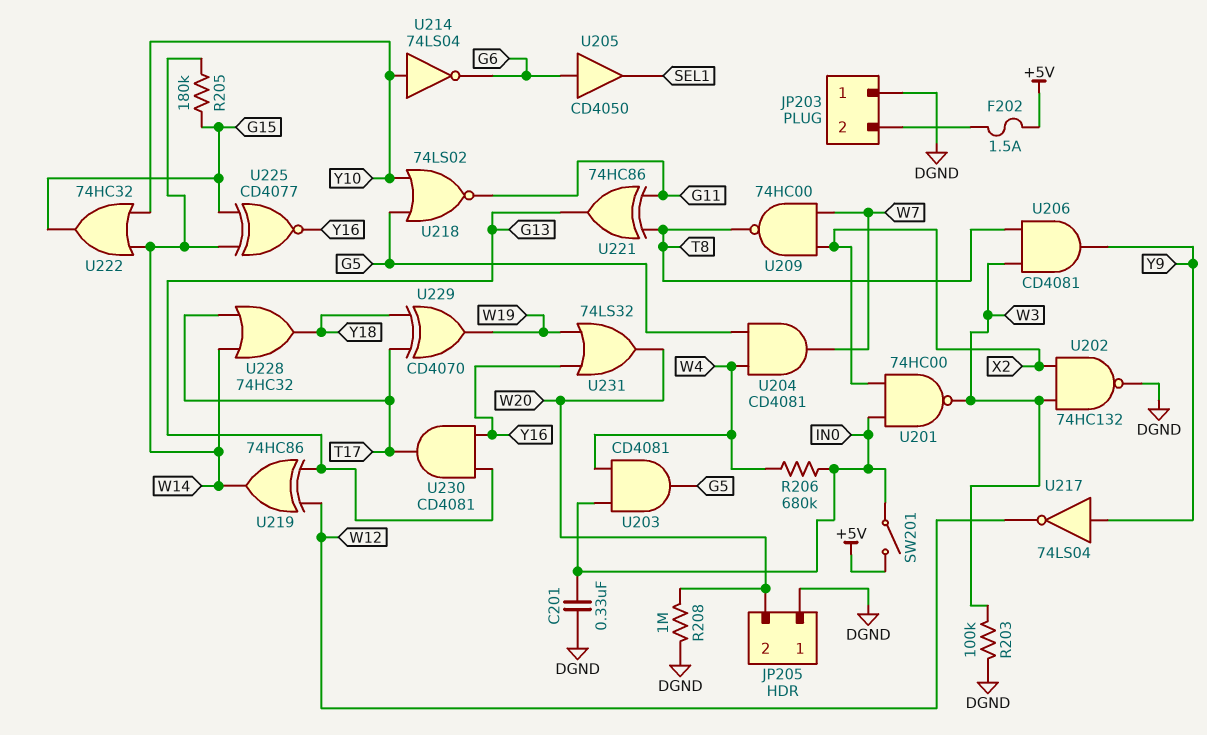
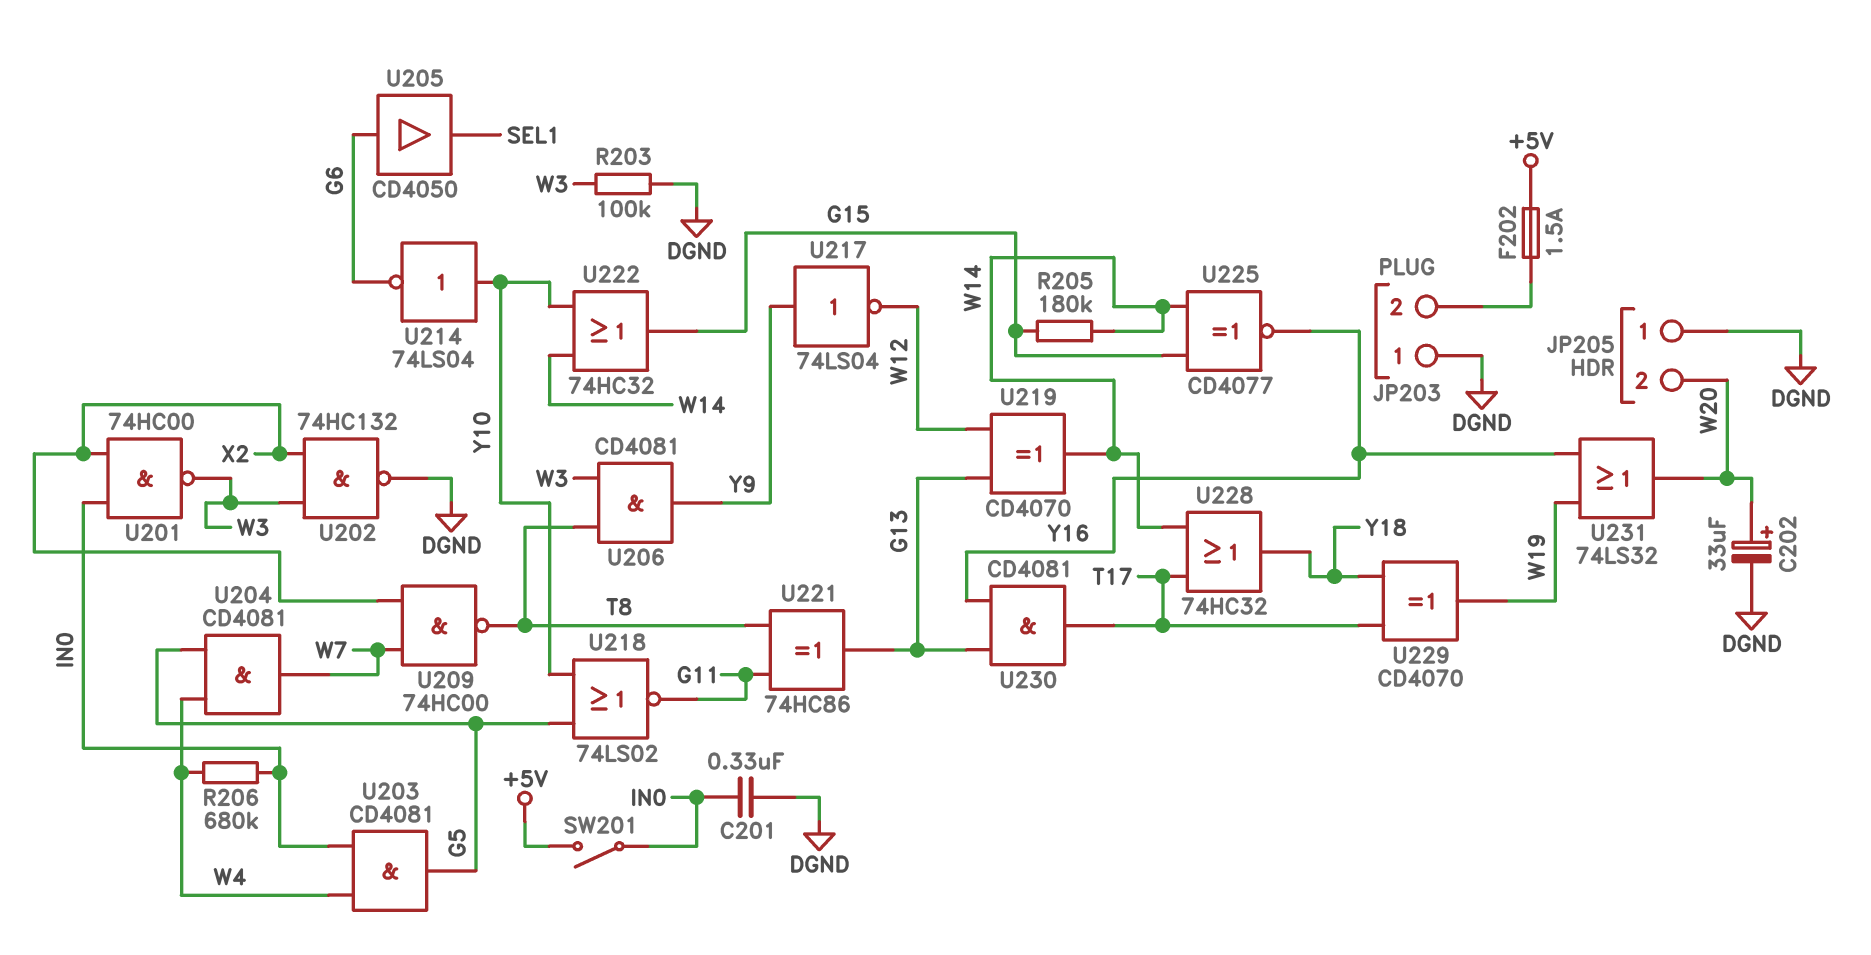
C202: none -> 33uF (plus W20, minus DGND)
R208: 1M (DGND, W20) -> none
U219: XOR 74HC86 (in G13, in W12, out W14) -> XOR CD4070 (in G13, in W12, out W14)

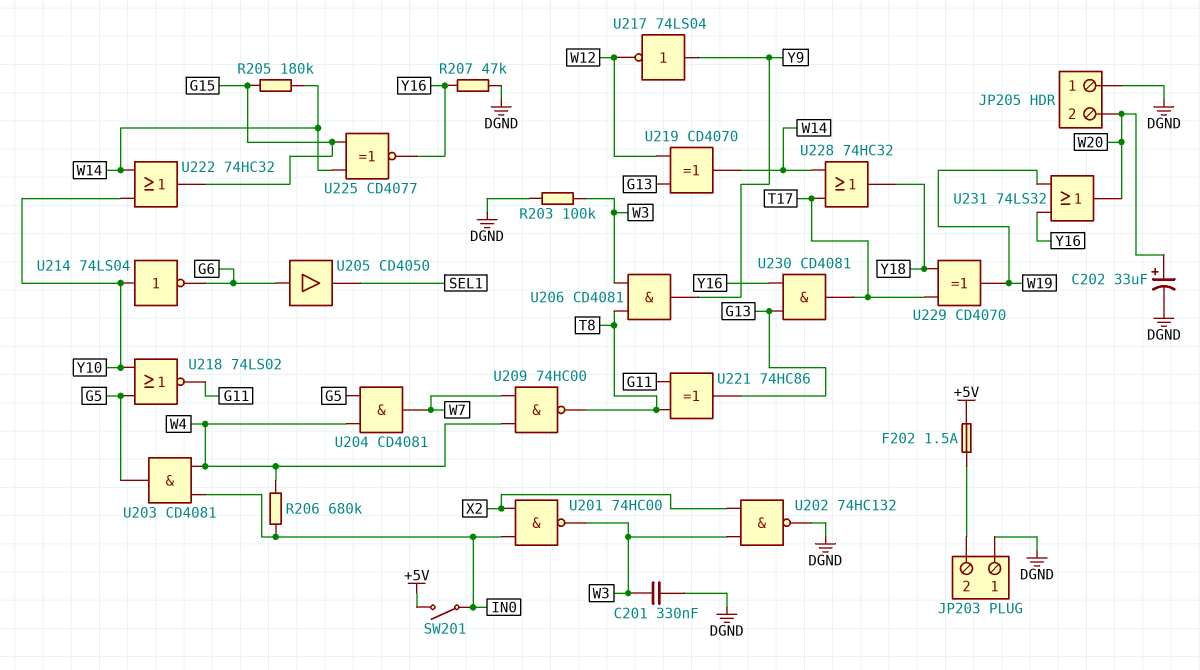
C201: 330nF (DGND, IN0) -> 330nF (DGND, W3)
R207: none -> 47k (DGND, Y16)
U209: NAND 74HC00 (in W7, in X2, out T8) -> NAND 74HC00 (in W4, in W7, out T8)

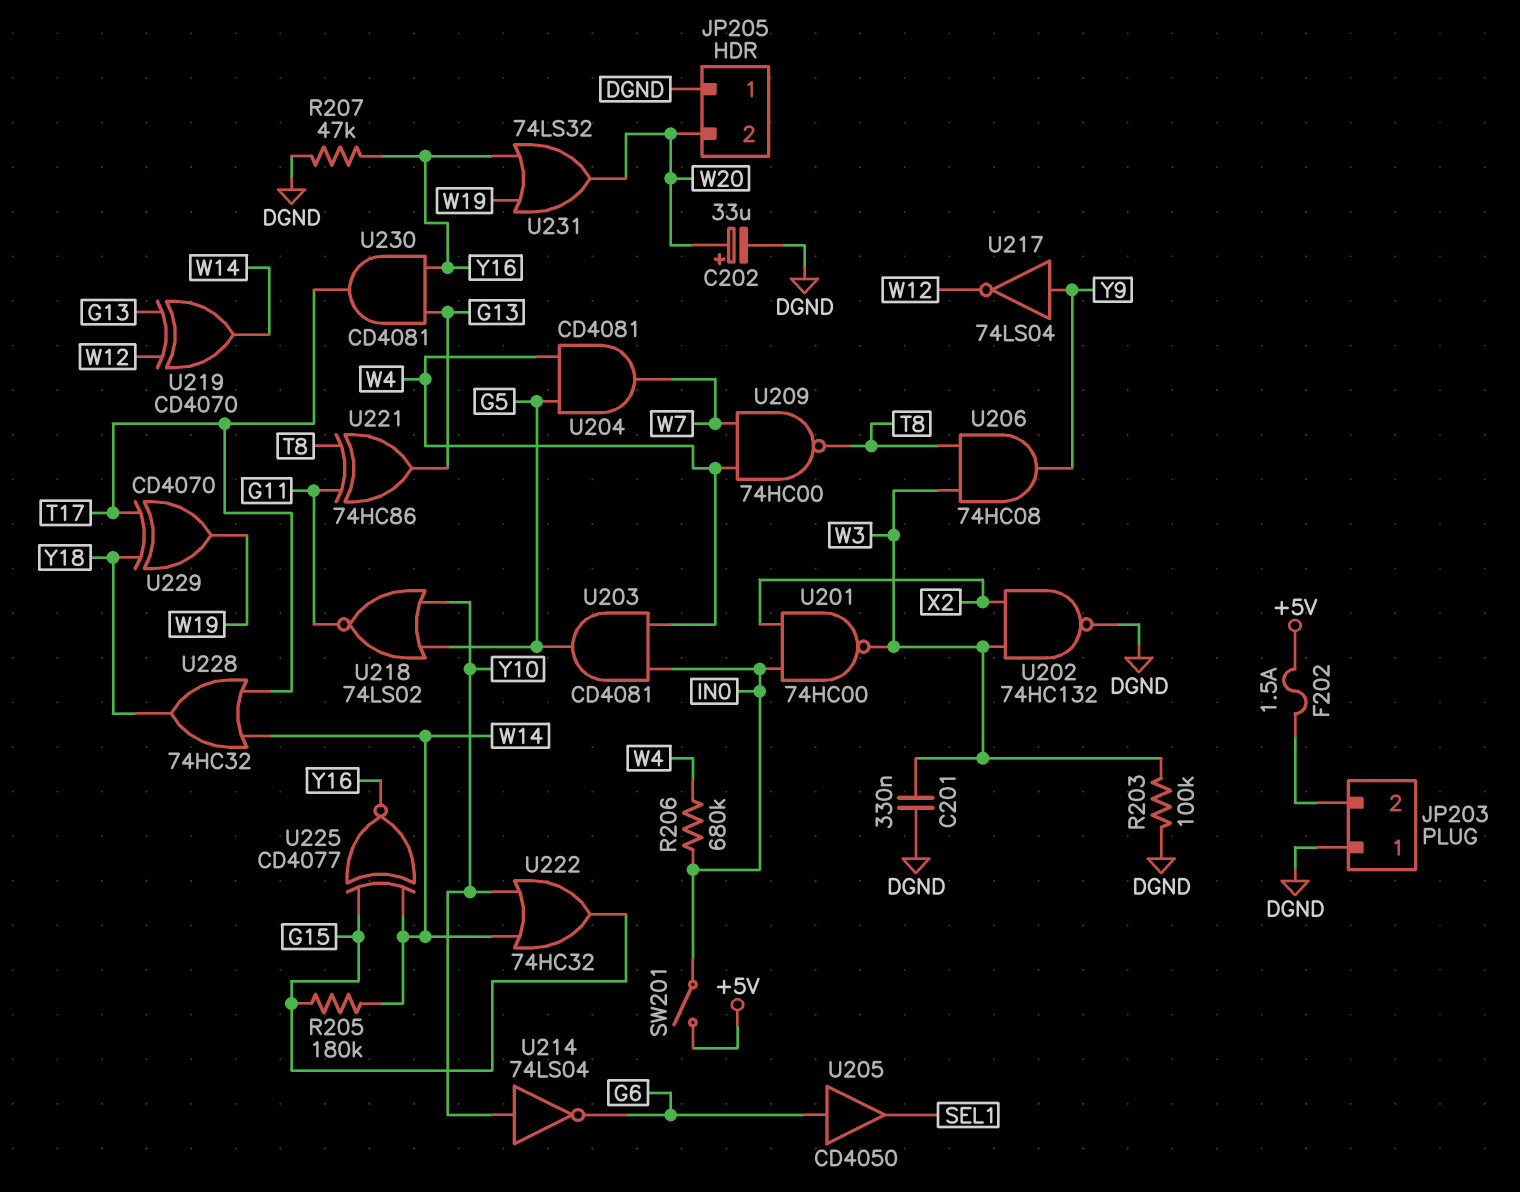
U206: AND CD4081 (in T8, in W3, out Y9) -> AND 74HC08 (in T8, in W3, out Y9)

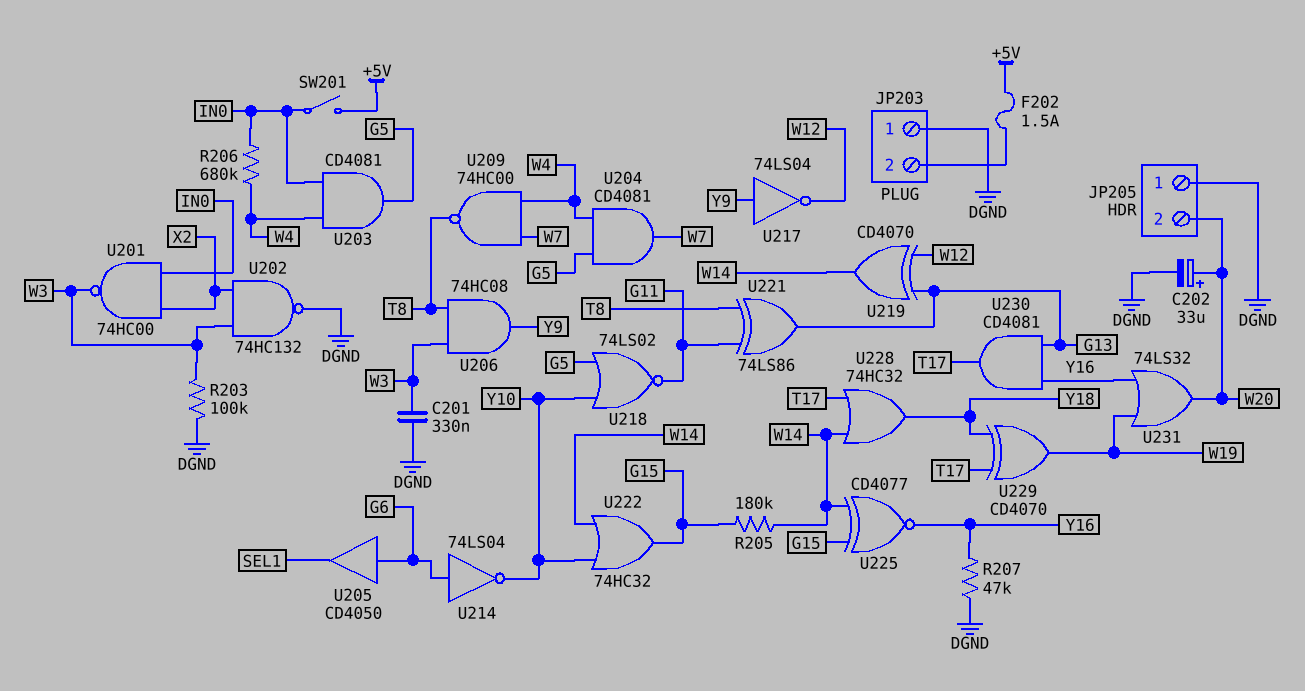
U214: NOT 74LS04 (in Y10, out G6) -> NOT 74LS04 (in G6, out Y10)
U221: XOR 74HC86 (in G11, in T8, out G13) -> XOR 74LS86 (in G11, in T8, out G13)

